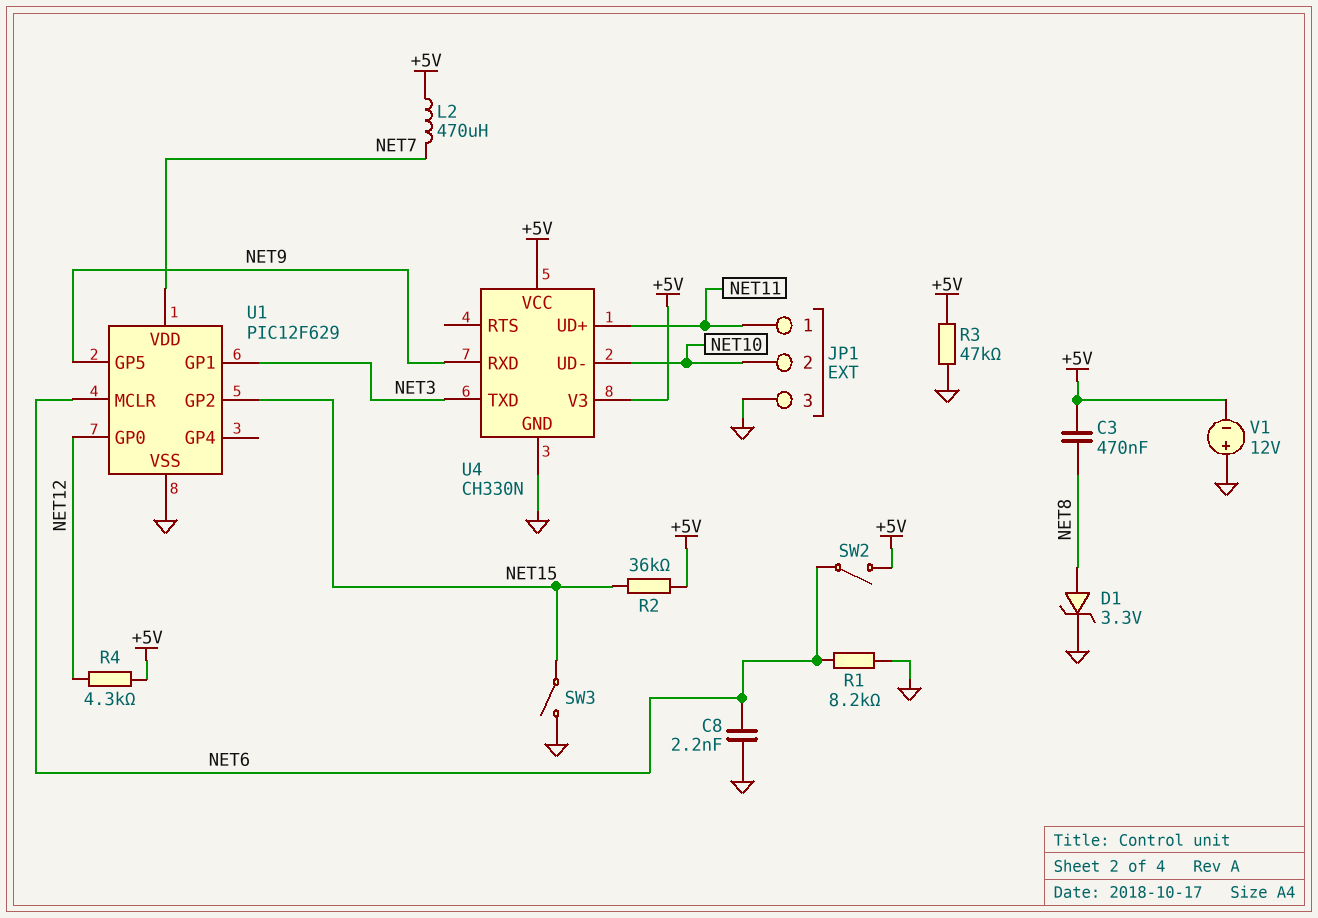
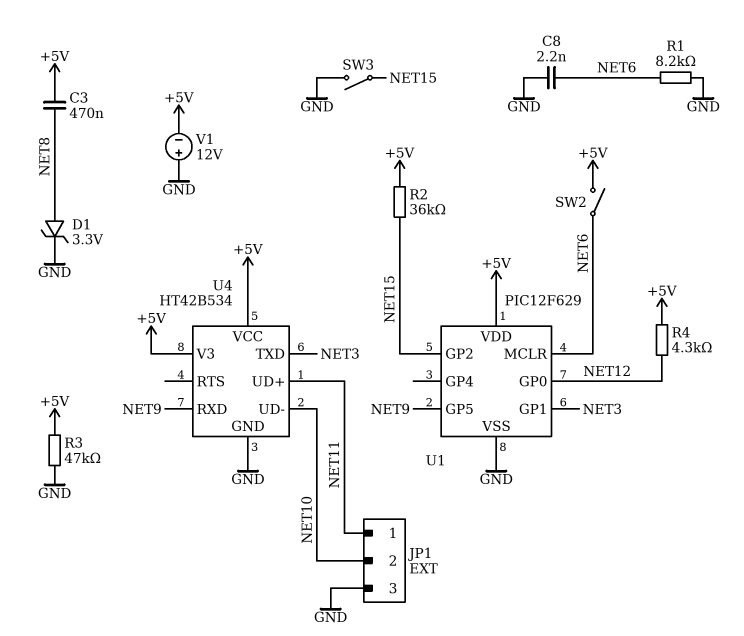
L2: 470uH (+5V, NET7) -> none
U1 pin VDD: NET7 -> +5V
U4: CH330N -> HT42B534

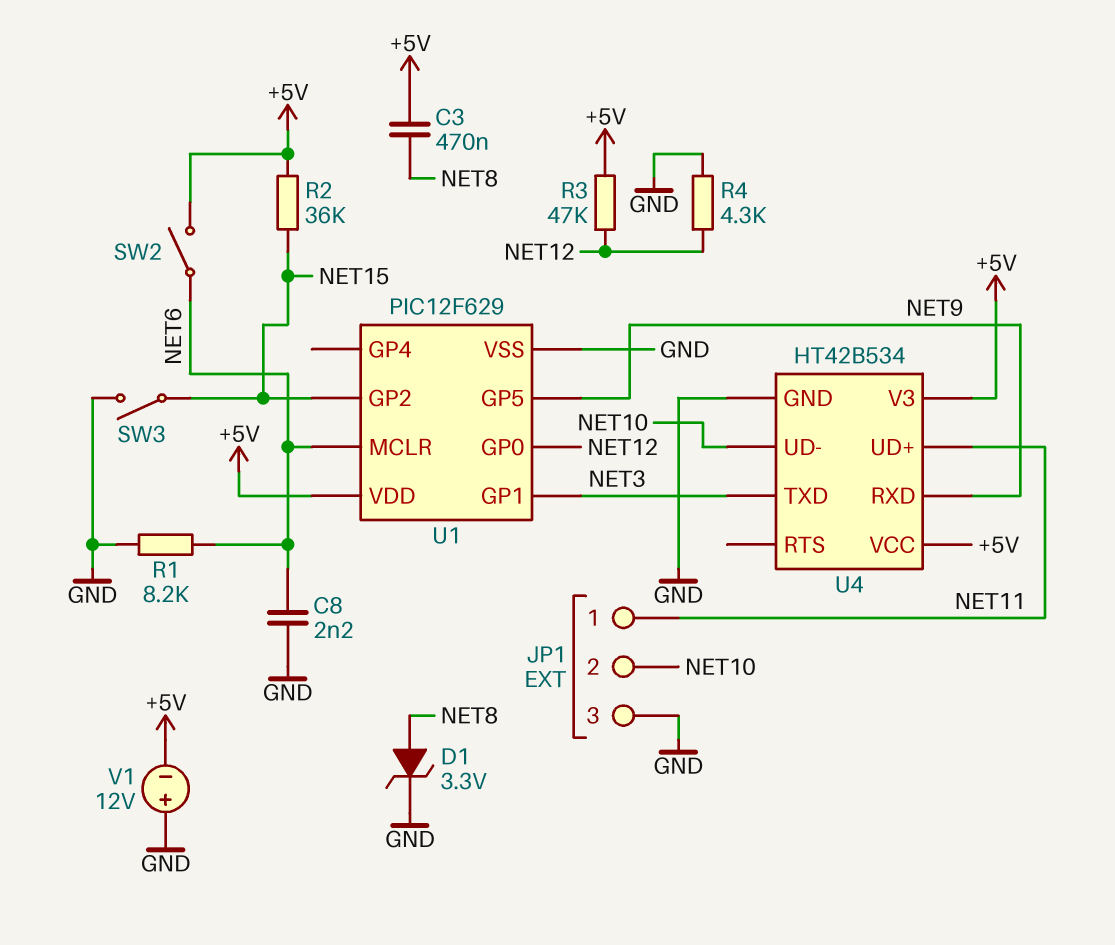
R3: 47k (+5V, GND) -> 47k (+5V, NET12)
R4: 4.3k (+5V, NET12) -> 4.3k (GND, NET12)

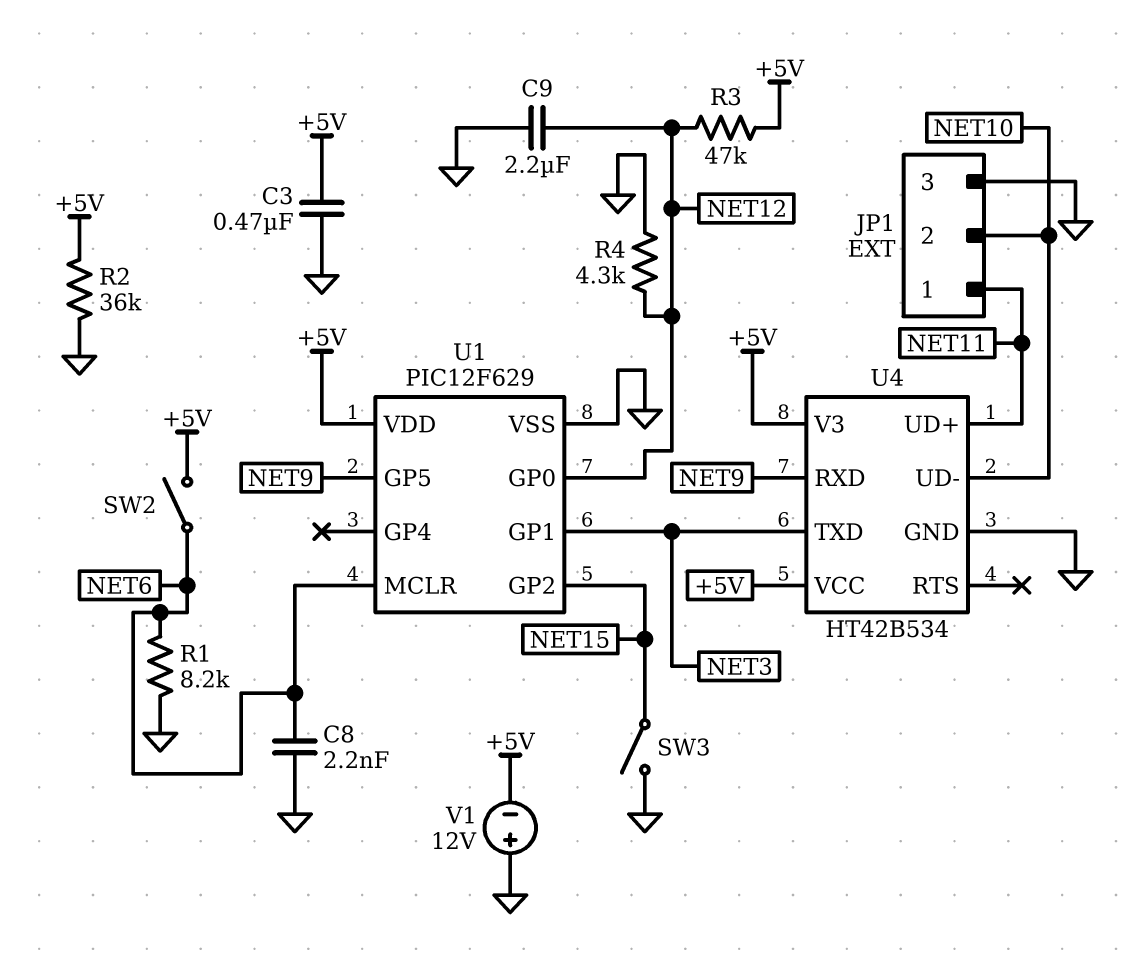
C3: 470nF (+5V, NET8) -> 470nF (+5V, GND)
C9: none -> 2.2uF (GND, NET12)
D1: zener 3.3V (A NET8, K GND) -> none
R2: 36k (+5V, NET15) -> 36k (+5V, GND)

